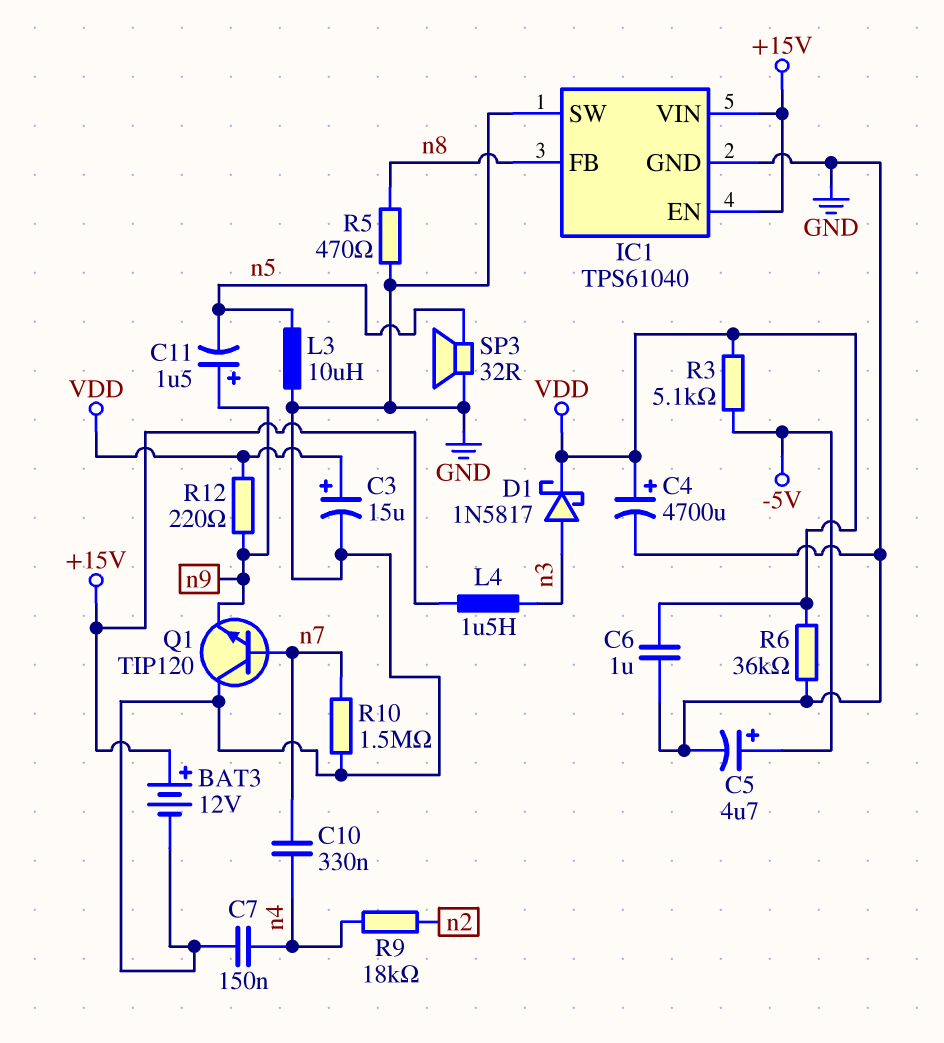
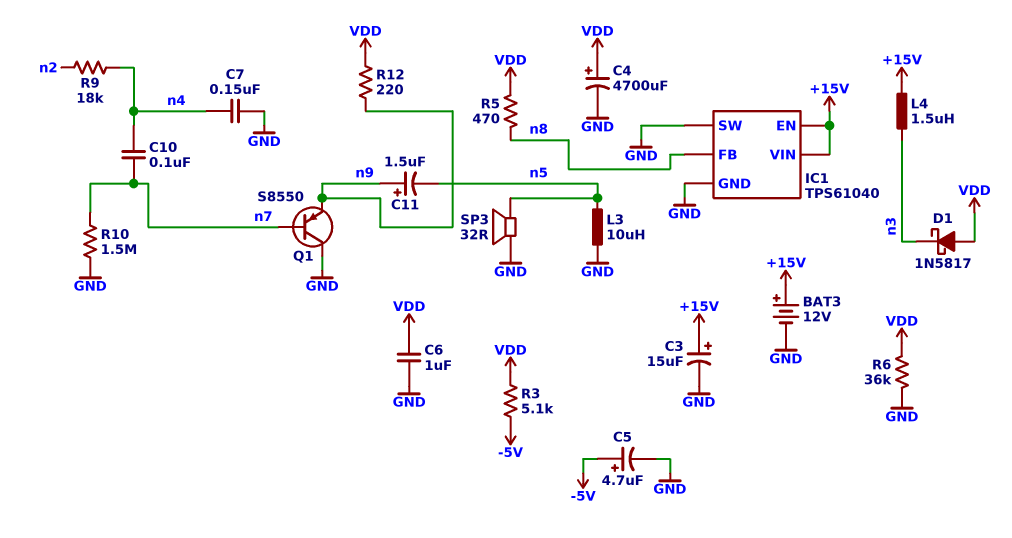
C3: 15uF (plus VDD, minus GND) -> 15uF (plus +15V, minus GND)
C10: 330nF (n4, n7) -> 100nF (n4, n7)
D1: schottky 1N5817 (A n3, K VDD) -> schottky 1N5817 (A VDD, K n3)
Q1: NPN TIP120 (B n7, C GND, E n9) -> PNP S8550 (B n7, C GND, E n9)
R5: 470 (GND, n8) -> 470 (VDD, n8)

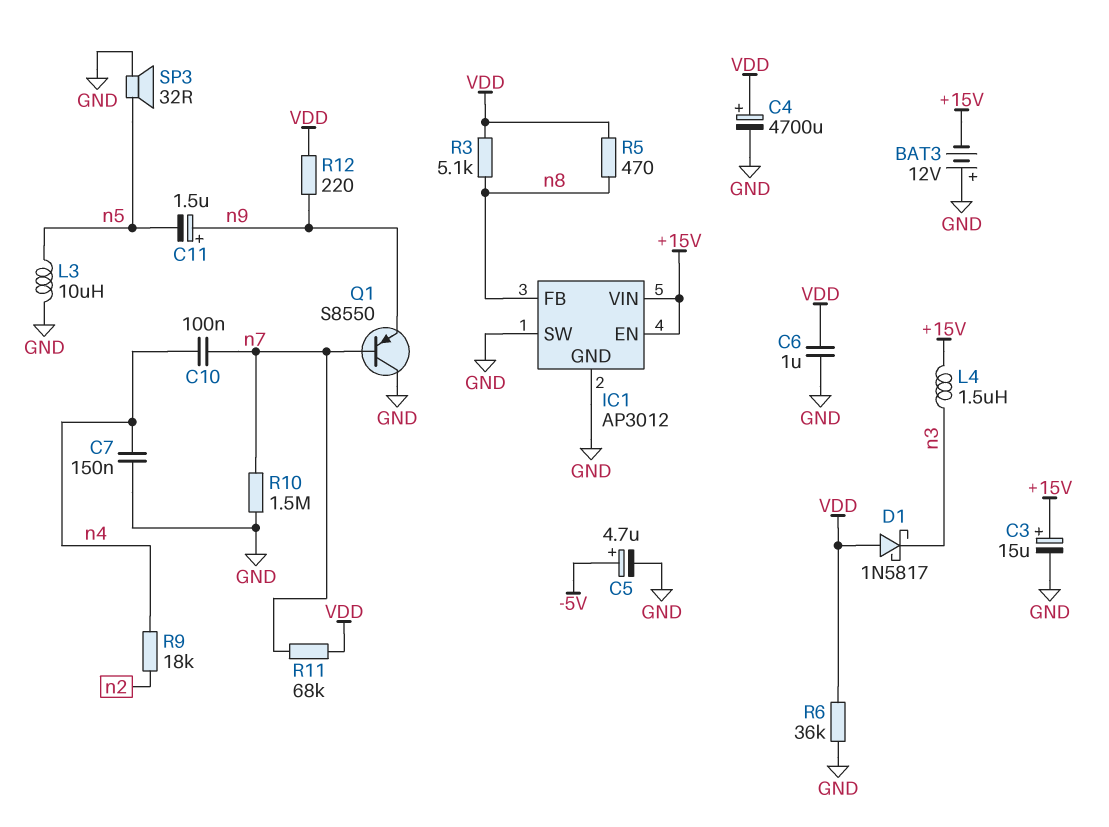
BAT3: 12V (plus +15V, minus GND) -> 12V (plus GND, minus +15V)
IC1: TPS61040 -> AP3012
R3: 5.1k (-5V, VDD) -> 5.1k (VDD, n8)
R11: none -> 68k (VDD, n7)

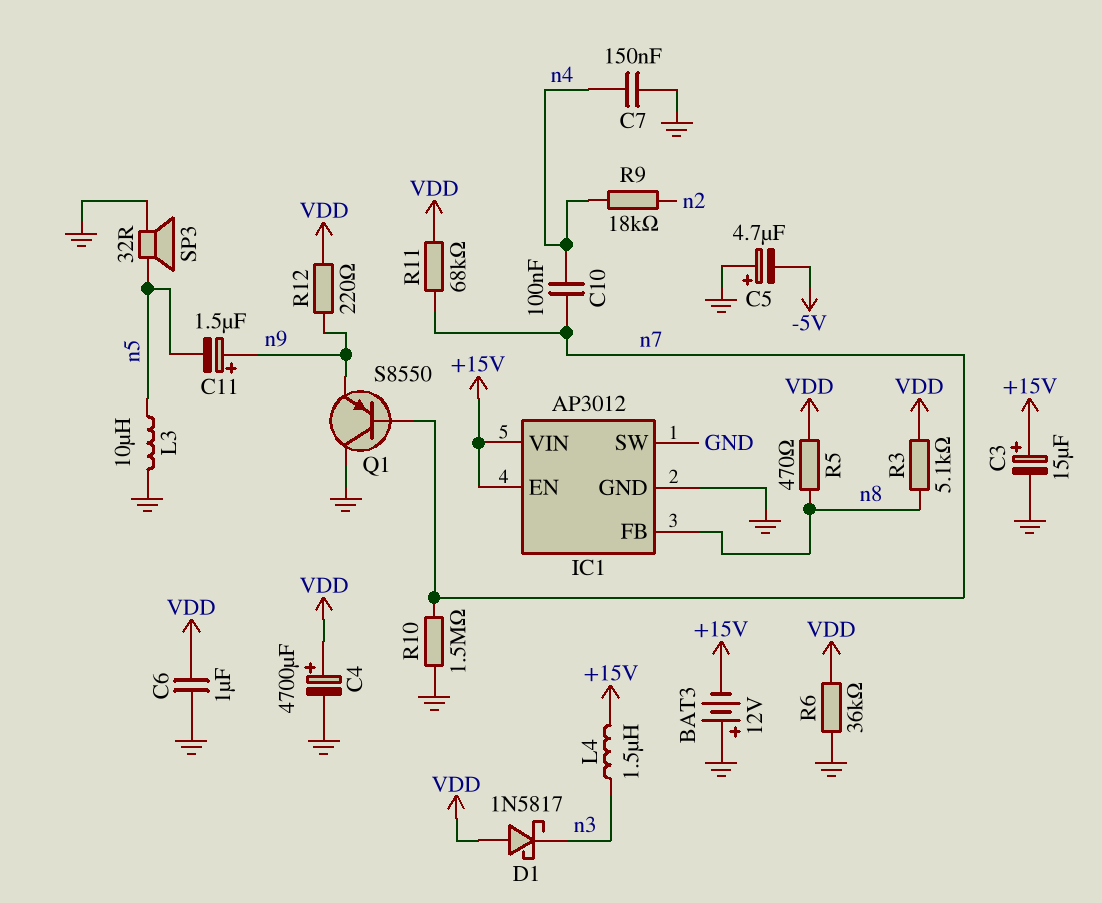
C5: 4.7uF (plus -5V, minus GND) -> 4.7uF (plus GND, minus -5V)

